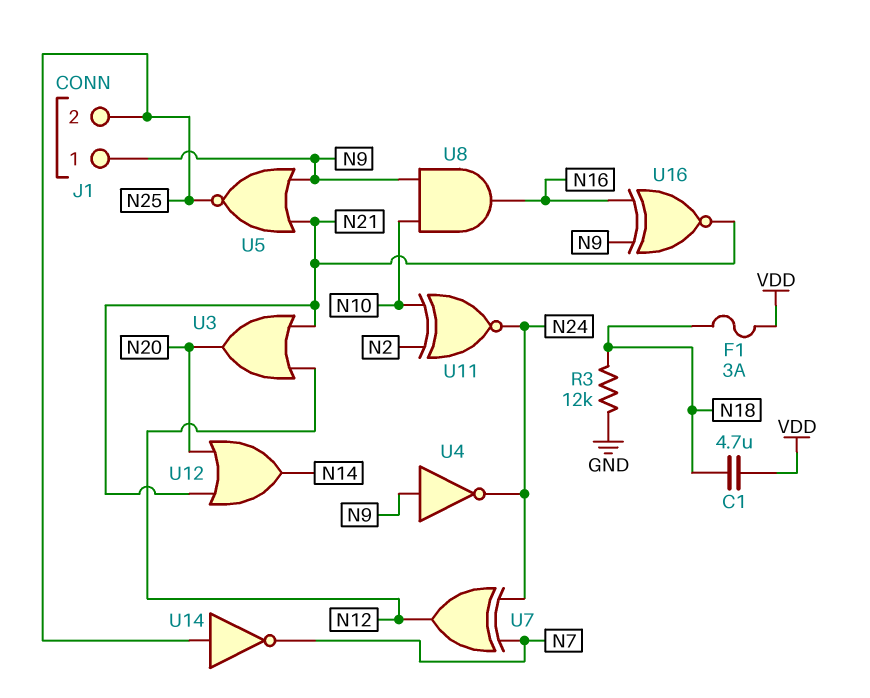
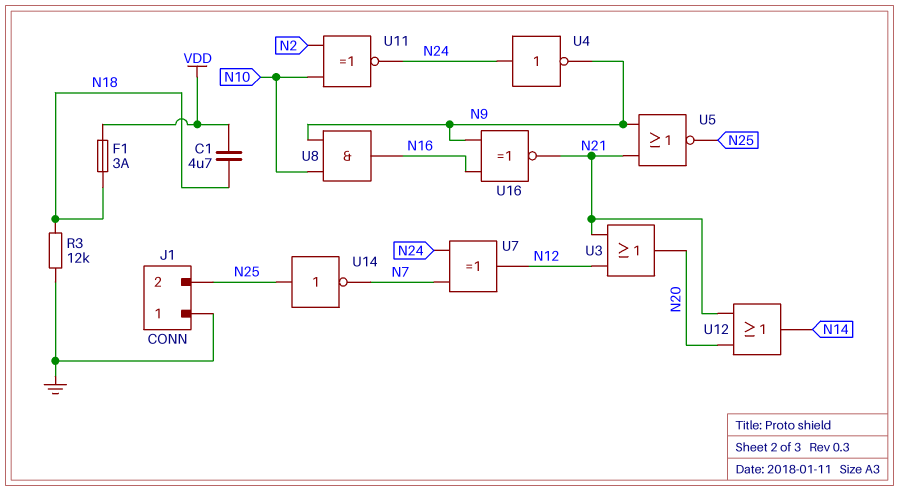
J1 pin 1: N9 -> GND
U4: NOT (in N9, out N24) -> NOT (in N24, out N9)

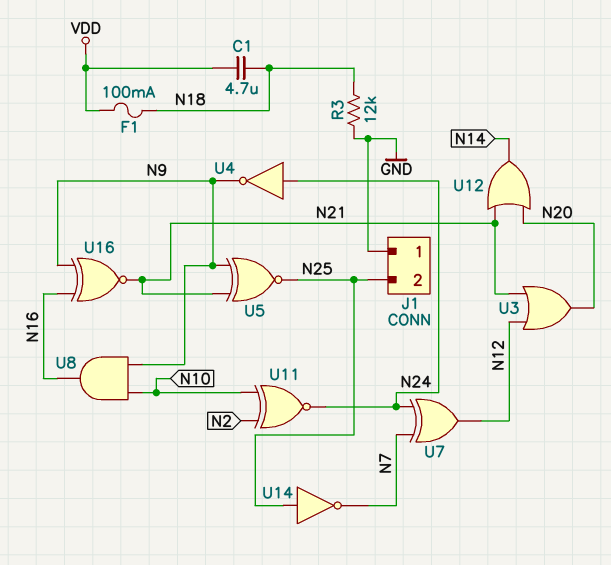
F1: 3A (N18, VDD) -> 100mA (N18, VDD)
U5: NOR (in N9, in N21, out N25) -> XNOR (in N9, in N21, out N25)

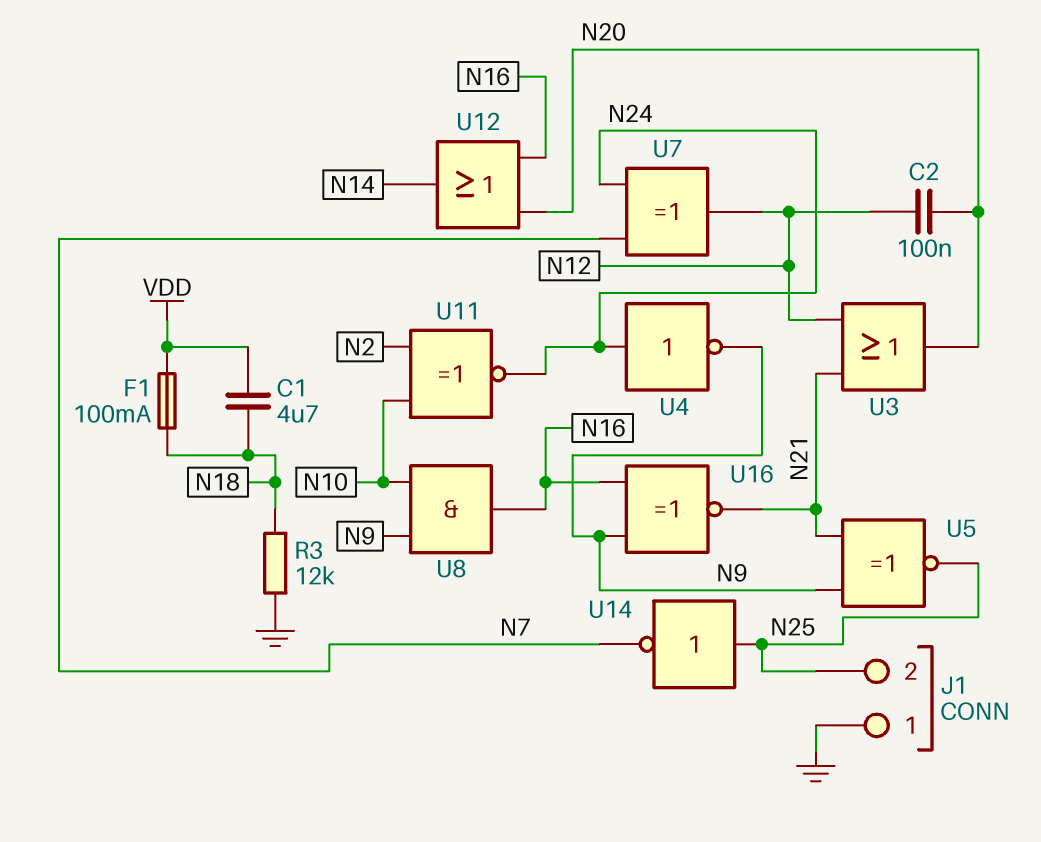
C2: none -> 100nF (N12, N20)
U12: OR (in N20, in N21, out N14) -> OR (in N16, in N20, out N14)

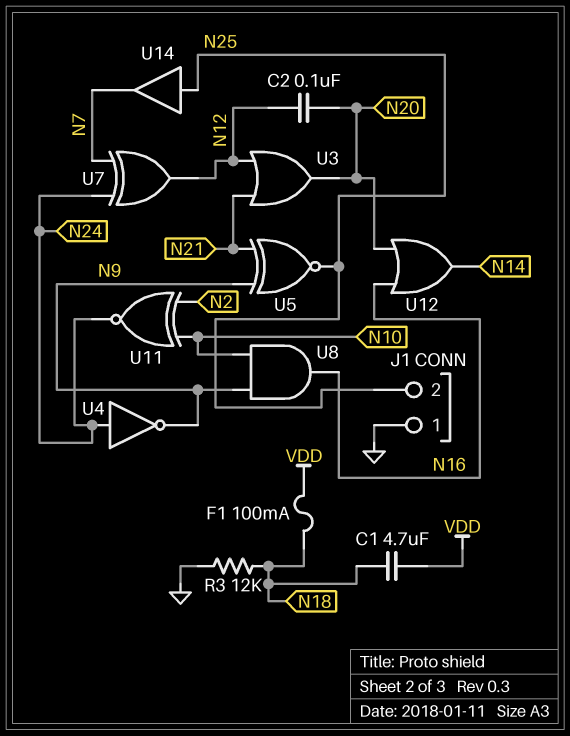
U14: NOT (in N25, out N7) -> buffer (in N25, out N7)
U16: XNOR (in N9, in N16, out N21) -> none

